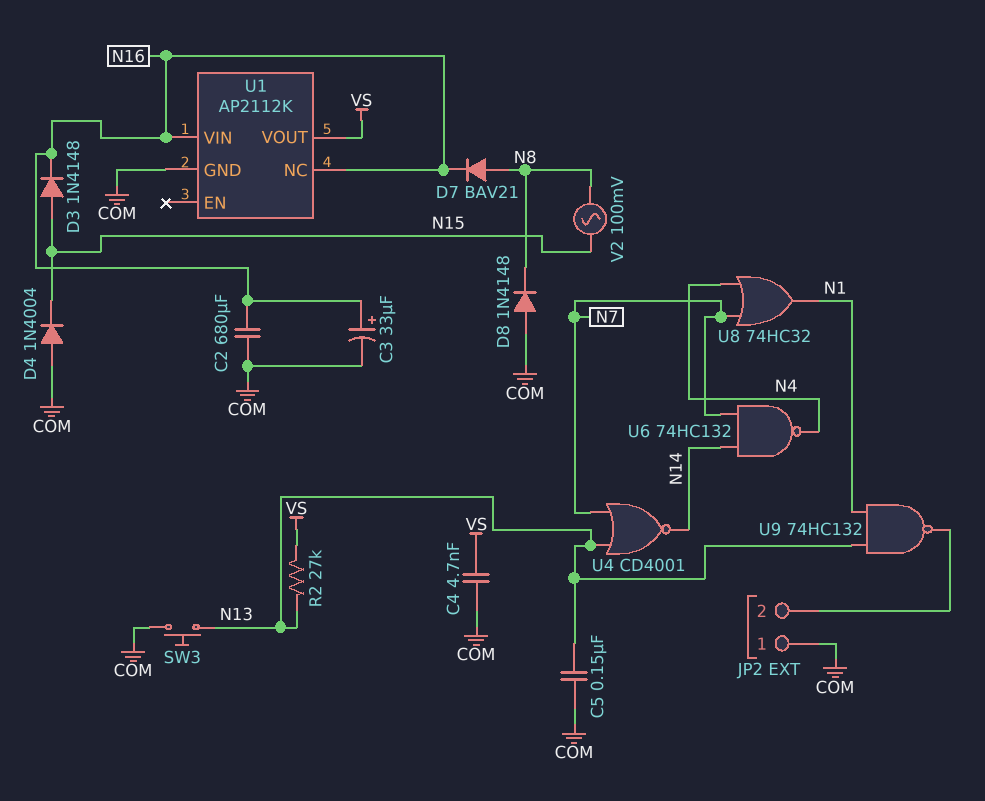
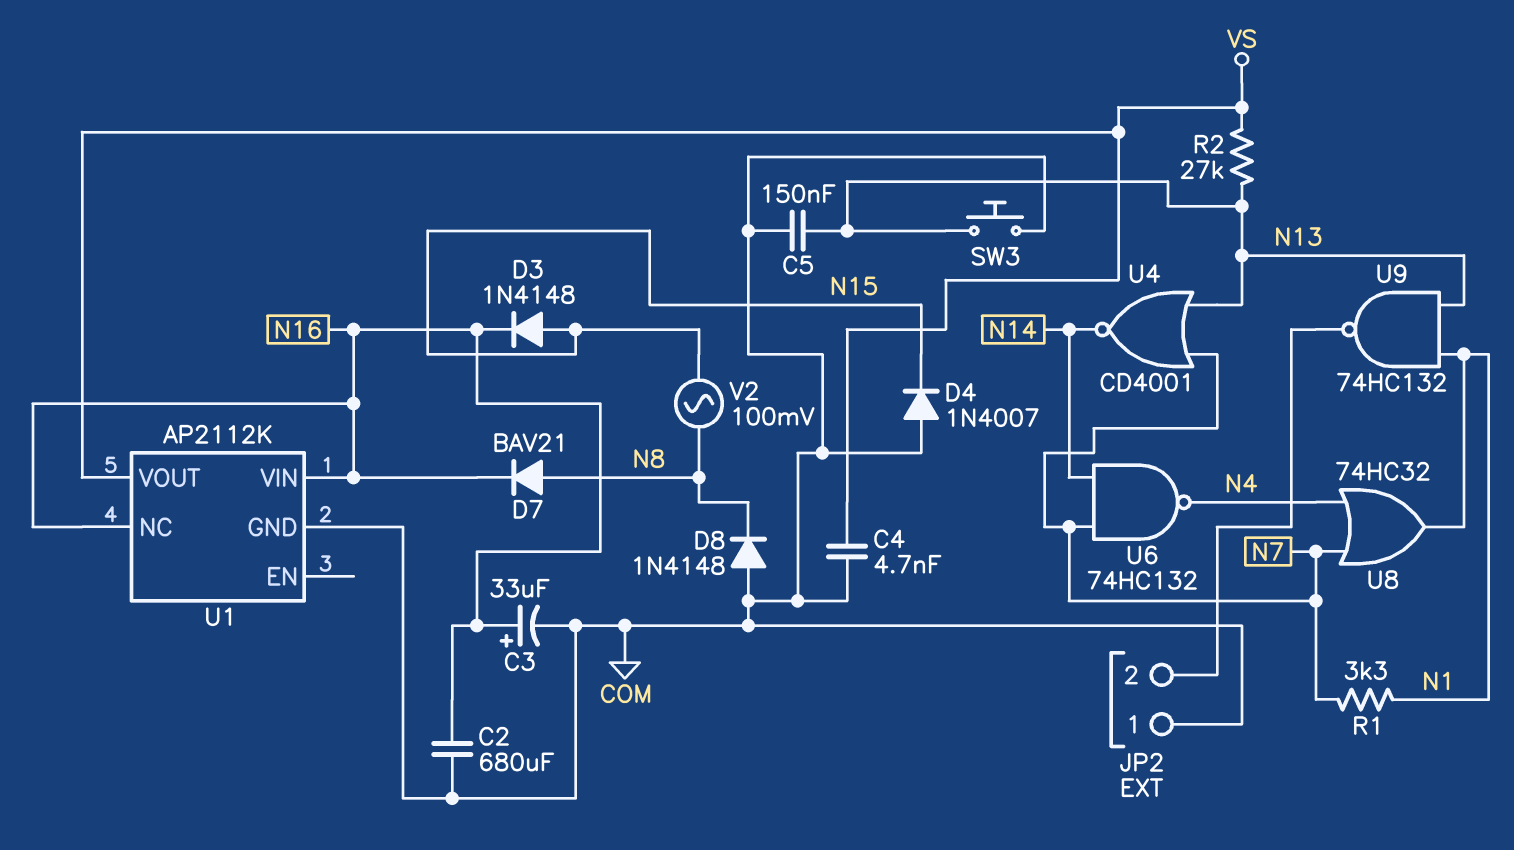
D4: diode 1N4004 (A COM, K N15) -> diode 1N4007 (A COM, K N15)
R1: none -> 3.3k (N1, N7)

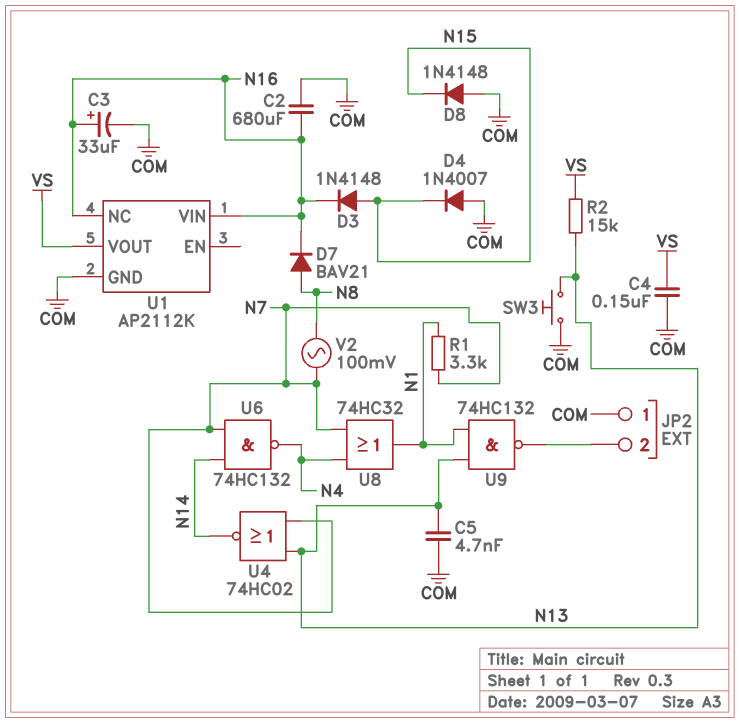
C4: 4.7nF (COM, VS) -> 150nF (COM, VS)
C5: 150nF (COM, N13) -> 4.7nF (COM, N13)
D8: diode 1N4148 (A COM, K N8) -> diode 1N4148 (A COM, K N15)
R2: 27k (N13, VS) -> 15k (N13, VS)
U4: NOR CD4001 (in N7, in N13, out N14) -> NOR 74HC02 (in N7, in N13, out N14)
V2: AC 100mV (N8, N15) -> AC 100mV (N7, N8)

